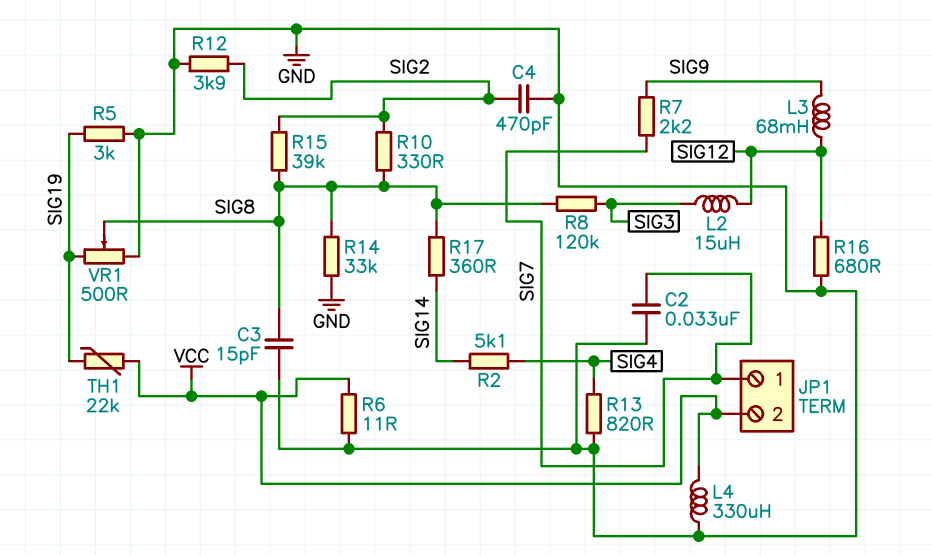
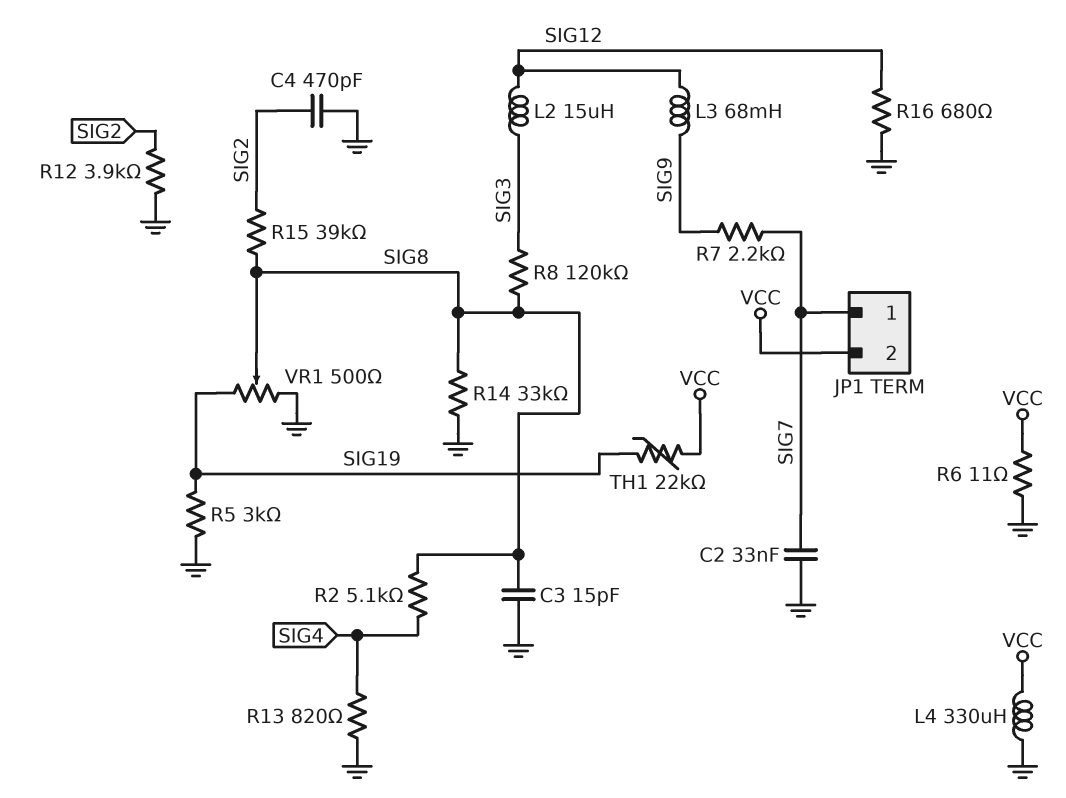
R2: 5.1k (SIG4, SIG14) -> 5.1k (SIG4, SIG8)
R10: 330 (SIG2, SIG8) -> none
R17: 360 (SIG8, SIG14) -> none

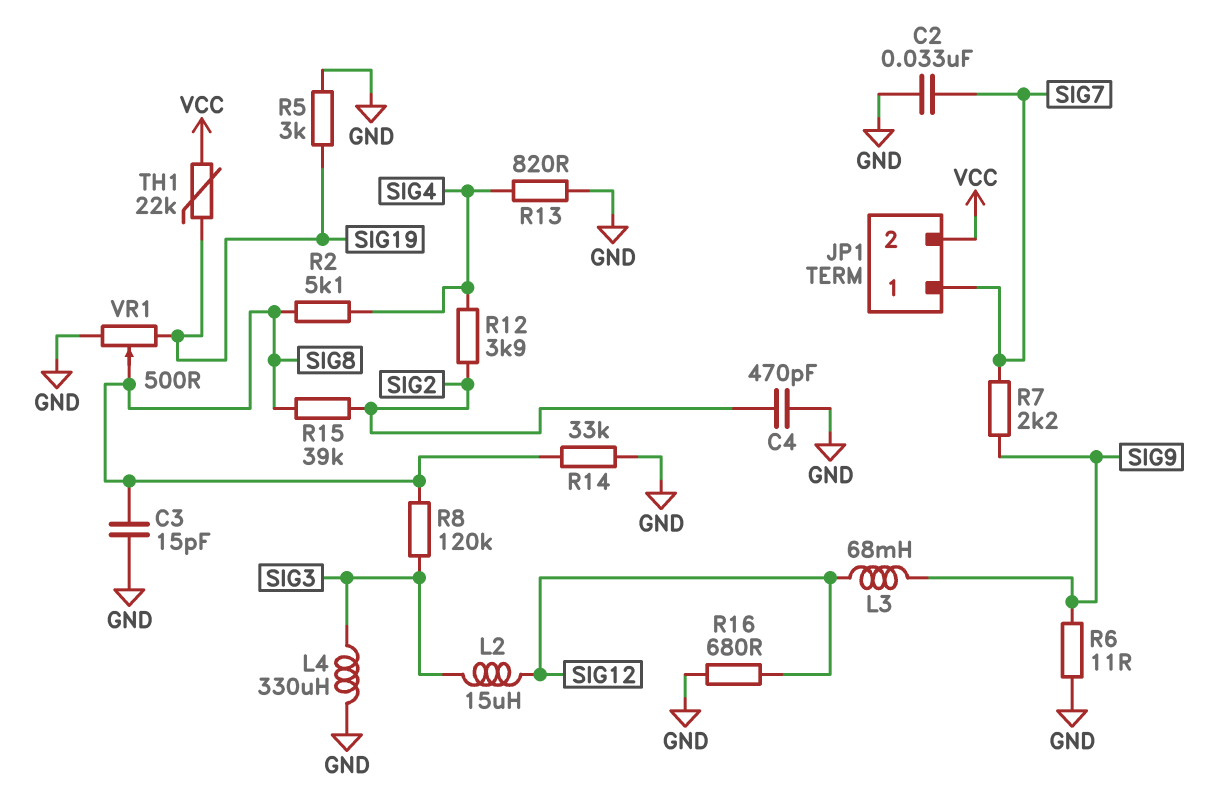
L4: 330uH (GND, VCC) -> 330uH (GND, SIG3)
R6: 11 (GND, VCC) -> 11 (GND, SIG9)
R12: 3.9k (GND, SIG2) -> 3.9k (SIG2, SIG4)

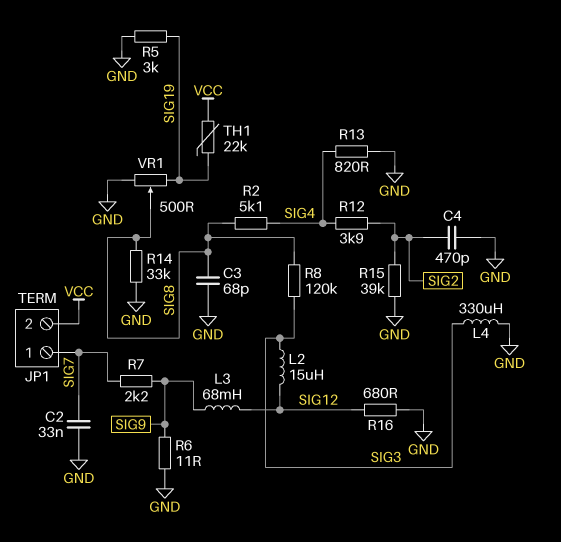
C3: 15pF (GND, SIG8) -> 68pF (GND, SIG8)
R15: 39k (SIG2, SIG8) -> 39k (GND, SIG2)

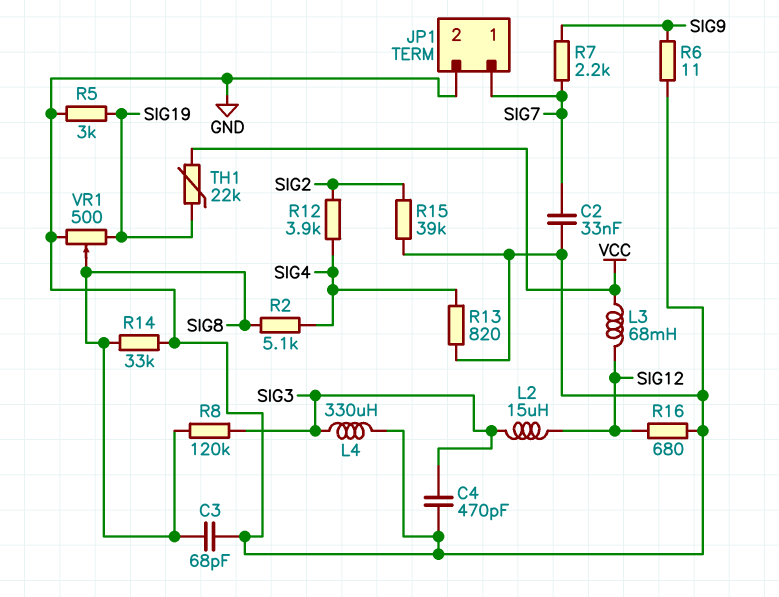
C4: 470pF (GND, SIG2) -> 470pF (GND, SIG3)
JP1 pin 2: VCC -> GND
L3: 68mH (SIG9, SIG12) -> 68mH (SIG12, VCC)

